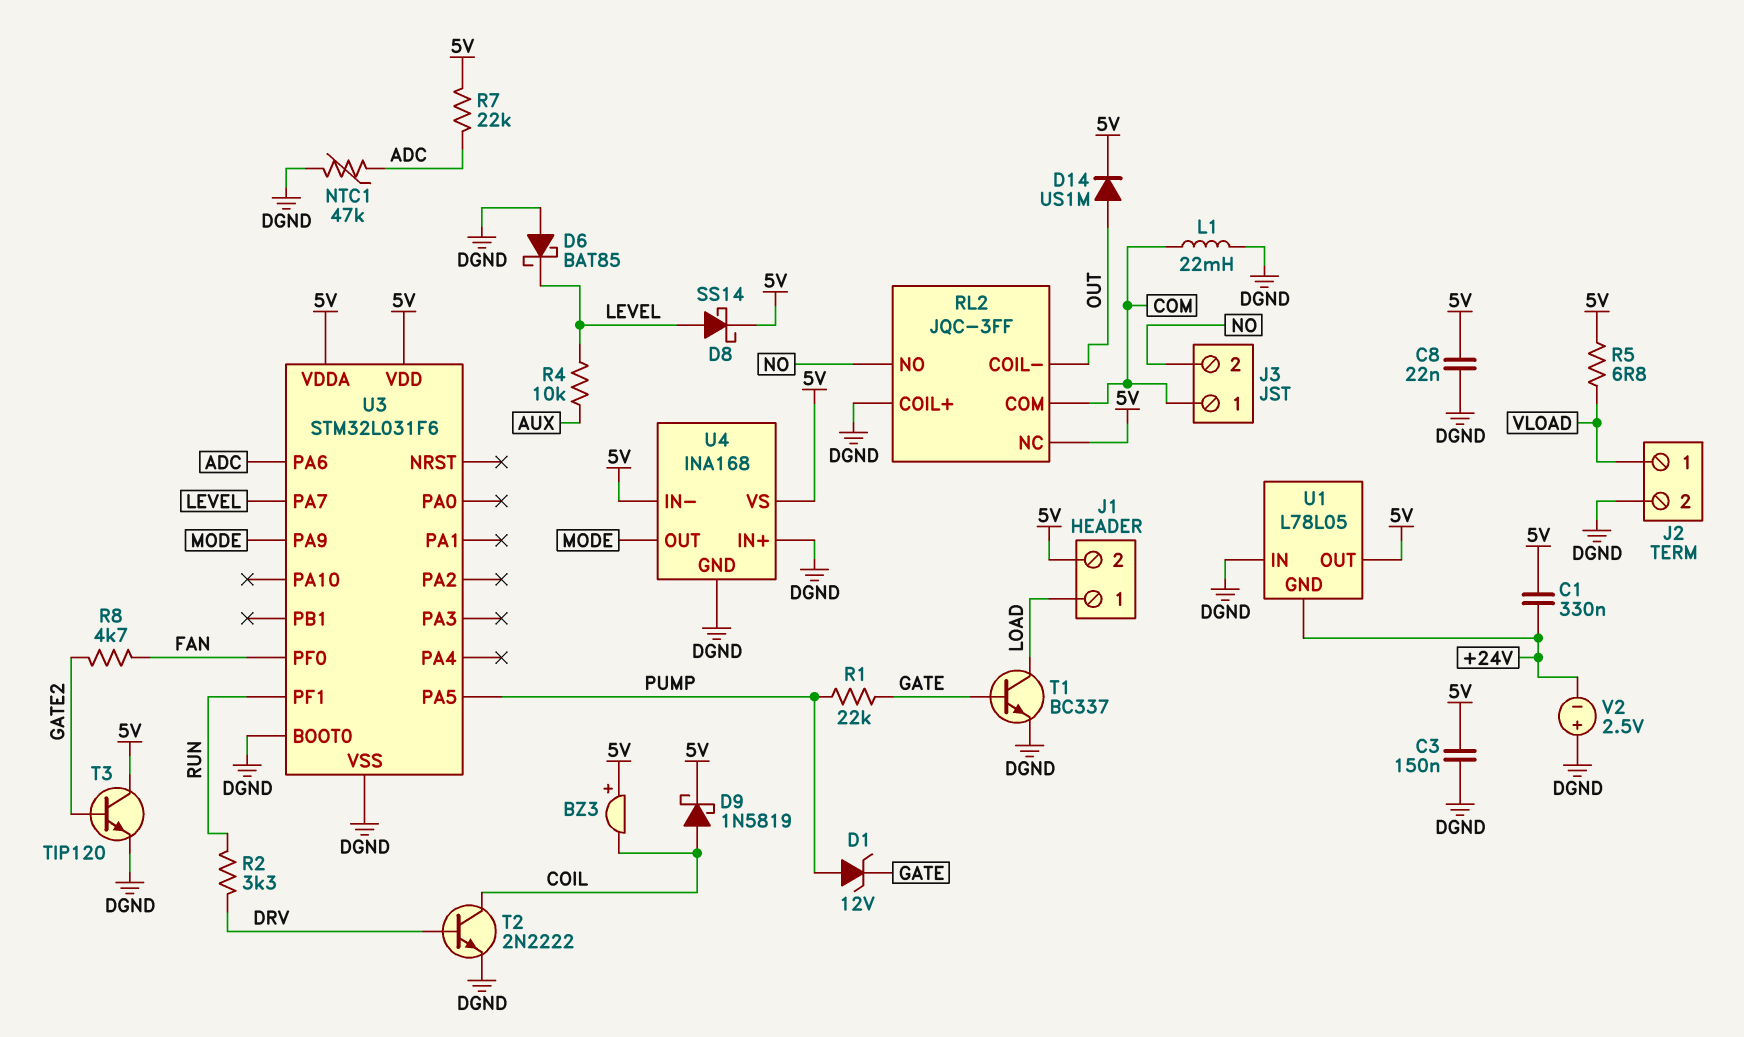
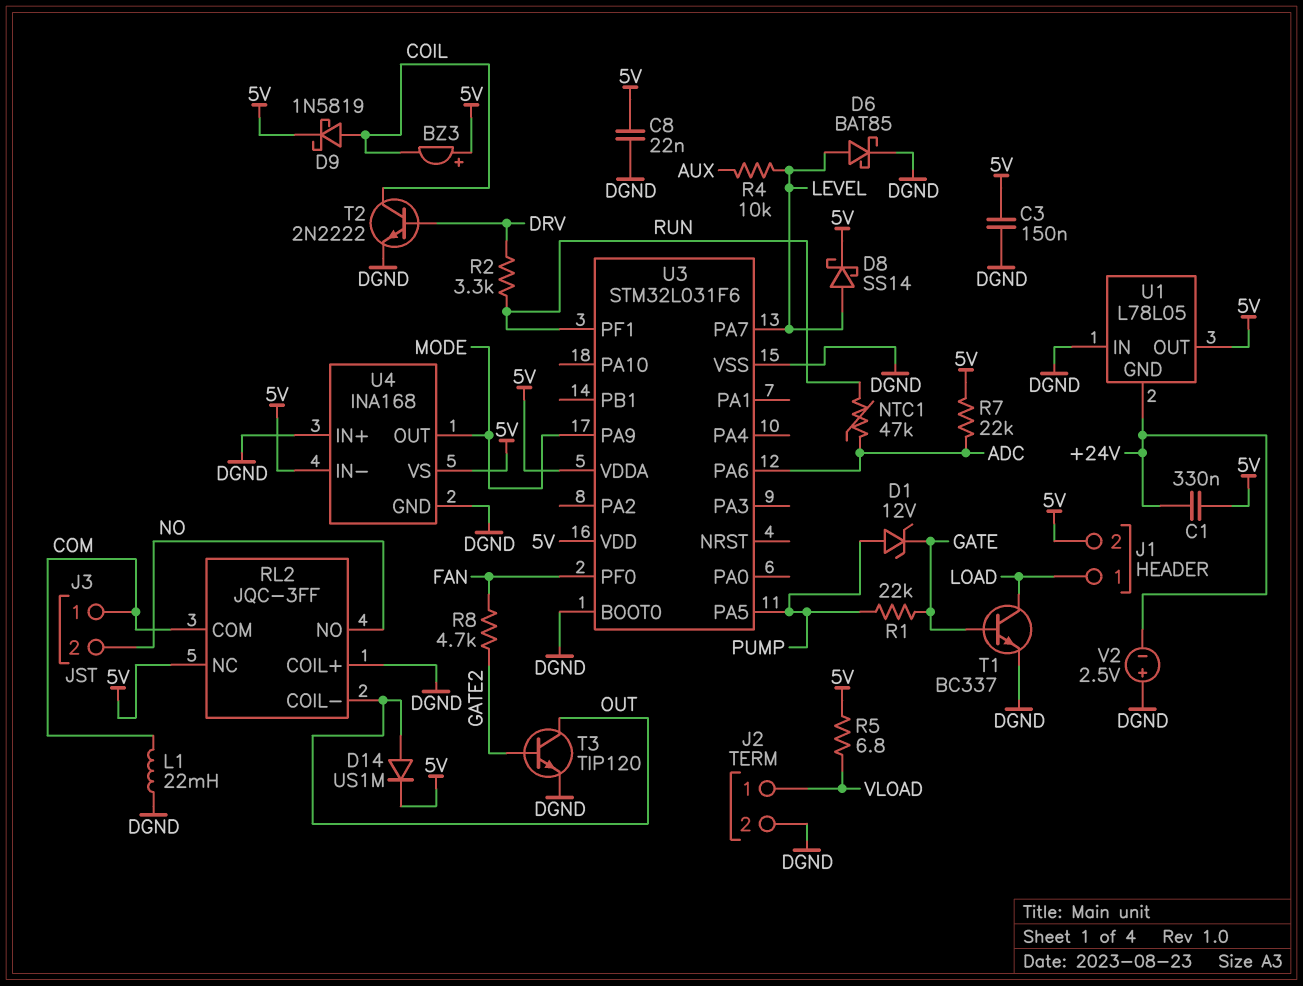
D6: schottky BAT85 (A DGND, K LEVEL) -> schottky BAT85 (A LEVEL, K DGND)
NTC1: 47k (ADC, DGND) -> 47k (ADC, RUN)
T3: NPN TIP120 (B GATE2, C 5V, E DGND) -> NPN TIP120 (B GATE2, C OUT, E DGND)

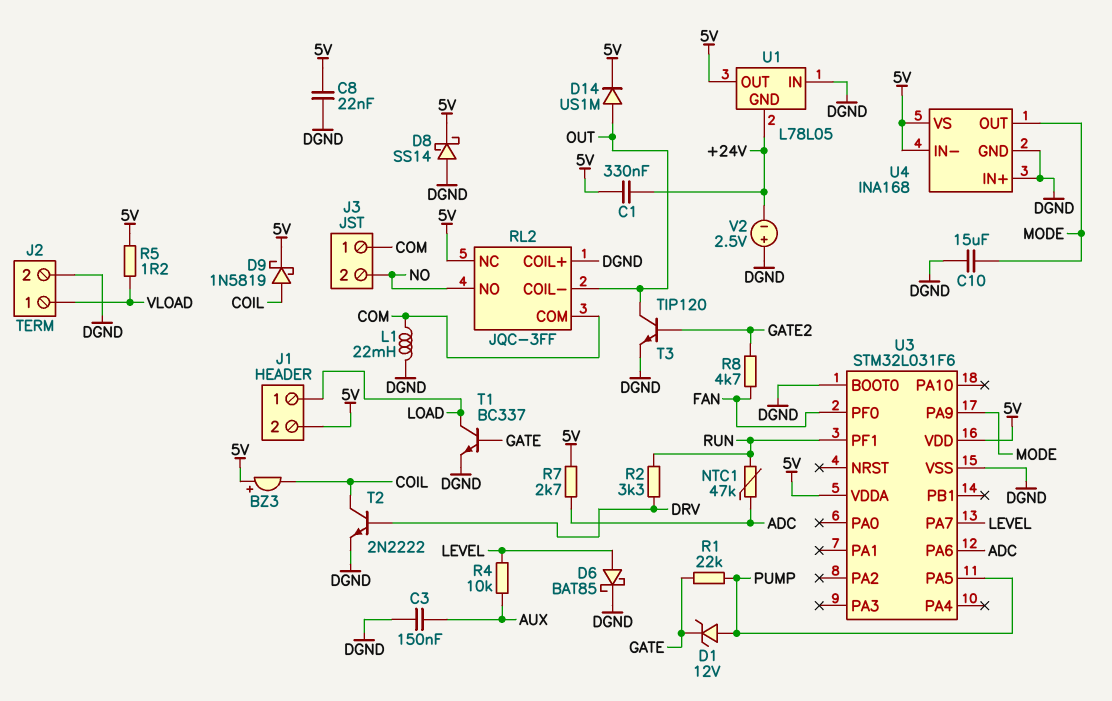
C3: 150nF (5V, DGND) -> 150nF (AUX, DGND)
C10: none -> 15uF (DGND, MODE)
D8: schottky SS14 (A LEVEL, K 5V) -> schottky SS14 (A DGND, K 5V)
R5: 6.8 (5V, VLOAD) -> 1.2 (5V, VLOAD)
R7: 22k (5V, ADC) -> 2.7k (5V, ADC)

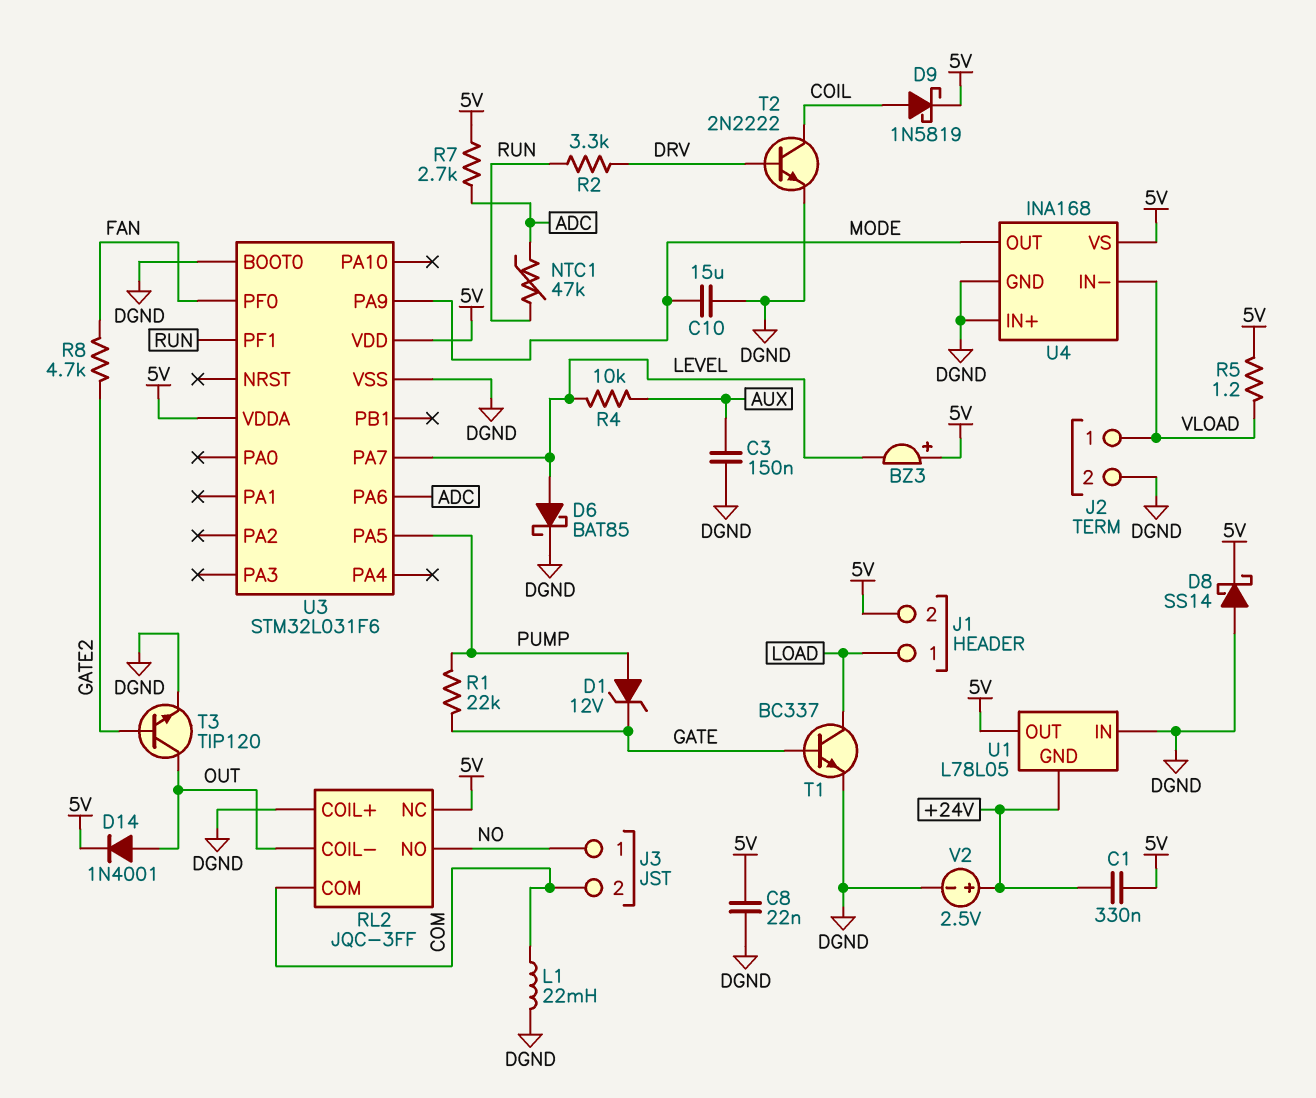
BZ3: buzzer (plus 5V, minus COIL) -> buzzer (plus 5V, minus LEVEL)
D14: diode US1M (A OUT, K 5V) -> diode 1N4001 (A OUT, K 5V)
J3 pin 1: COM -> NO
J3 pin 2: NO -> COM
U4 pin IN-: 5V -> VLOAD
V2: 2.5V (plus DGND, minus +24V) -> 2.5V (plus +24V, minus DGND)

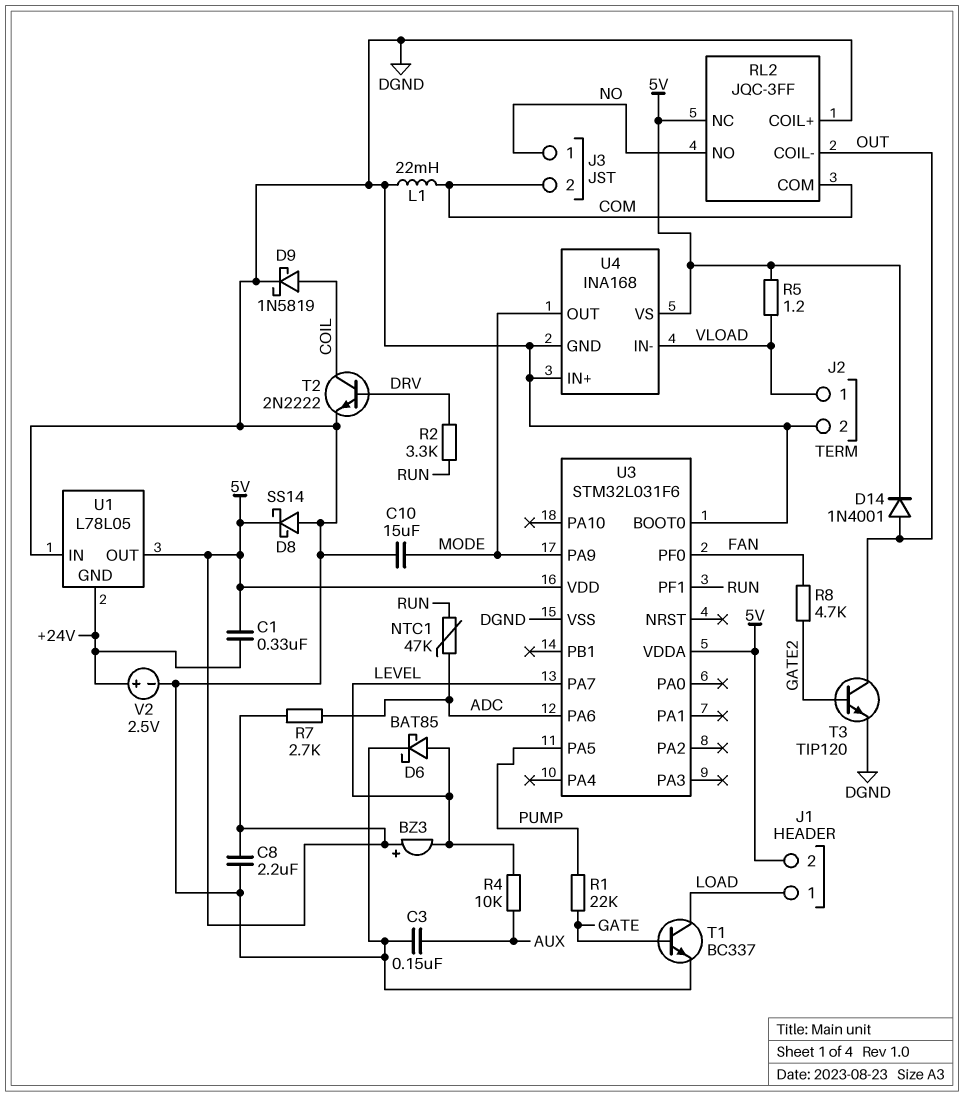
C8: 22nF (5V, DGND) -> 2.2uF (5V, DGND)
D1: zener 12V (A PUMP, K GATE) -> none
D9: schottky 1N5819 (A COIL, K 5V) -> schottky 1N5819 (A COIL, K DGND)

